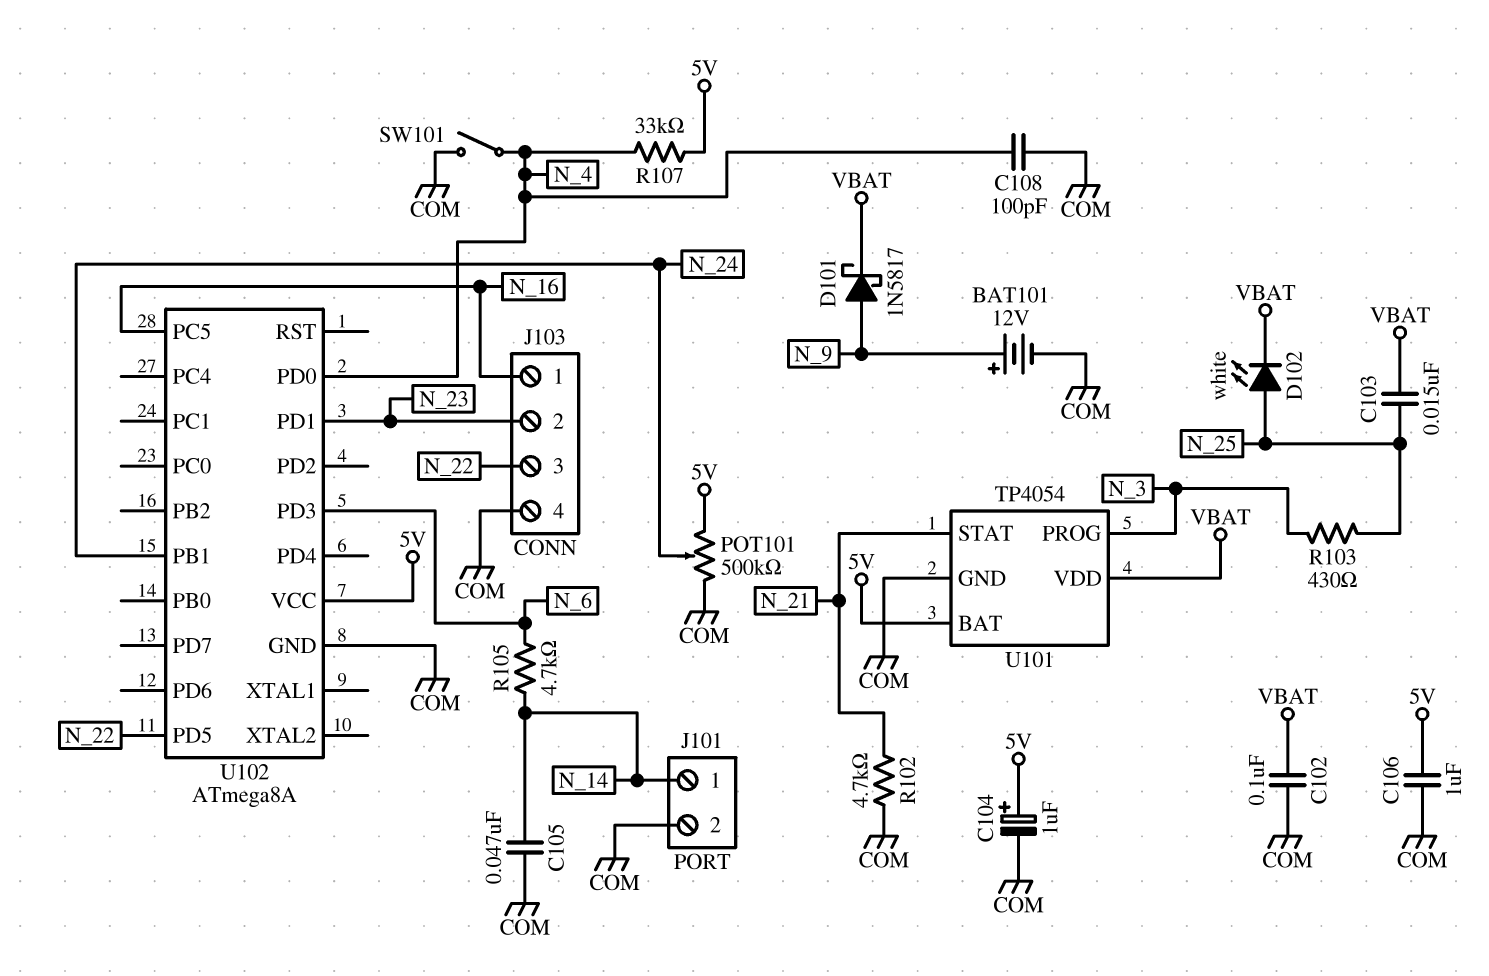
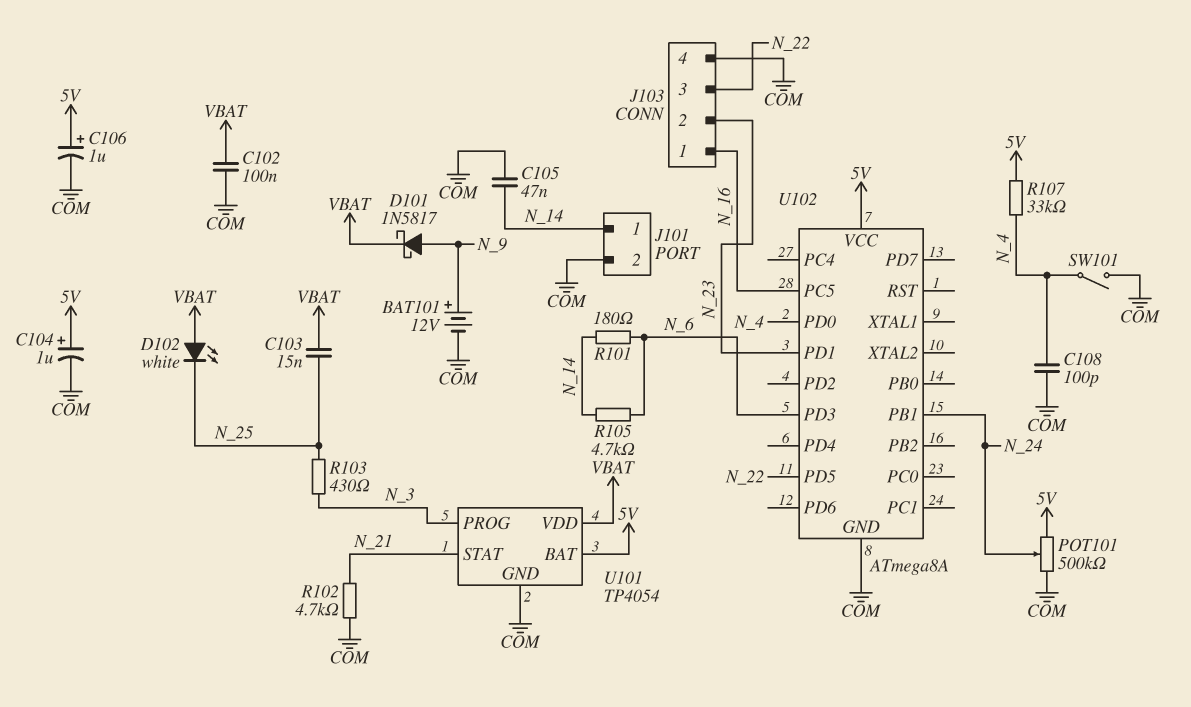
C106: 1uF (5V, COM) -> 1uF (plus 5V, minus COM)
D102: LED white (A N_25, K VBAT) -> LED white (A VBAT, K N_25)
R101: none -> 180 (N_6, N_14)

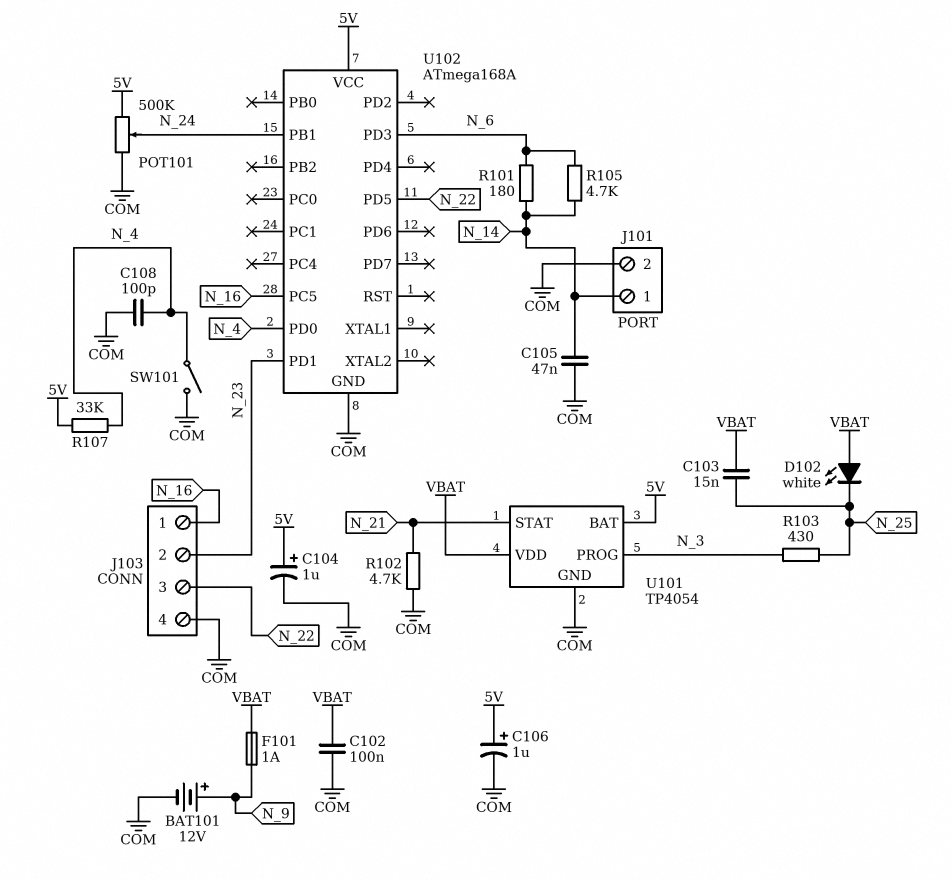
D101: schottky 1N5817 (A N_9, K VBAT) -> none
F101: none -> 1A (N_9, VBAT)
U102: ATmega8A -> ATmega168A

